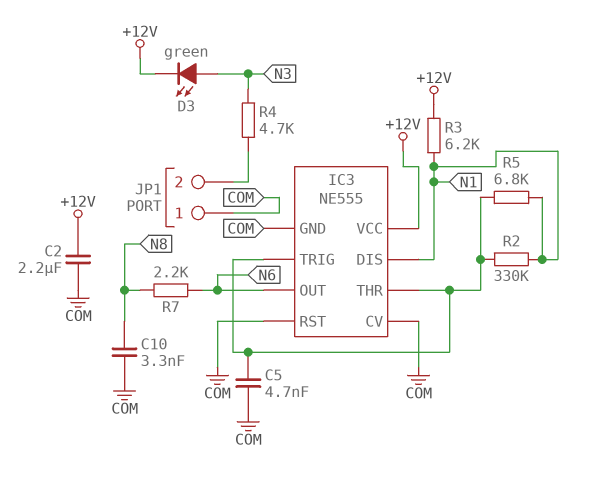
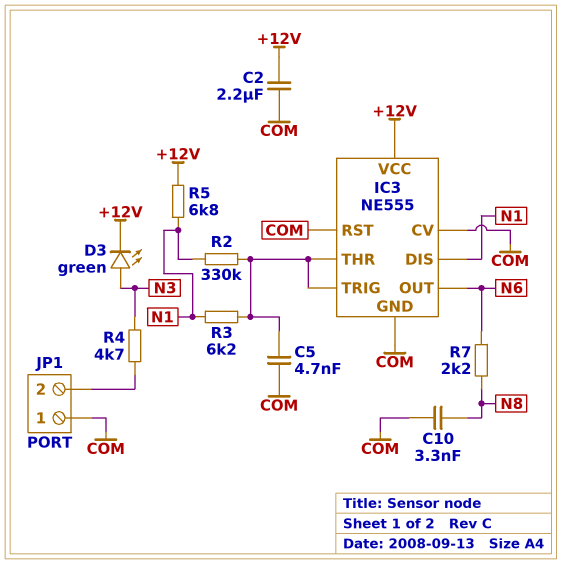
R3: 6.2k (+12V, N1) -> 6.2k (IC3/THR, N1)
R5: 6.8k (IC3/THR, N1) -> 6.8k (+12V, N1)

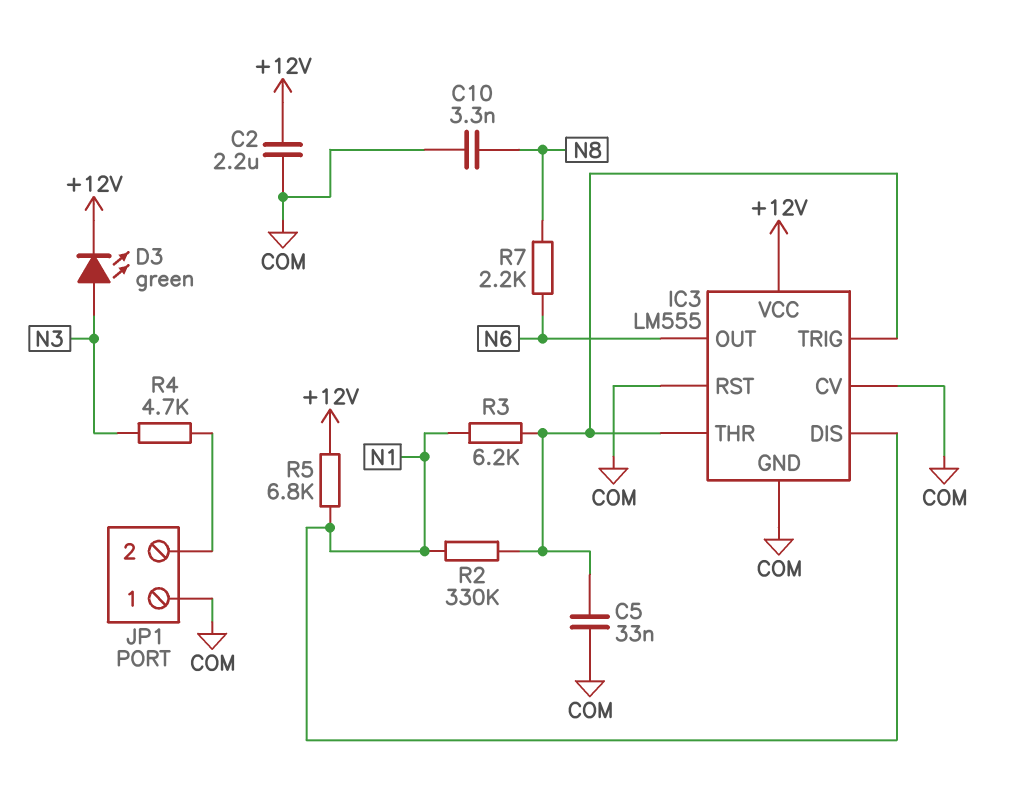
C5: 4.7nF (COM, IC3/THR) -> 33nF (COM, IC3/THR)
IC3: NE555 -> LM555

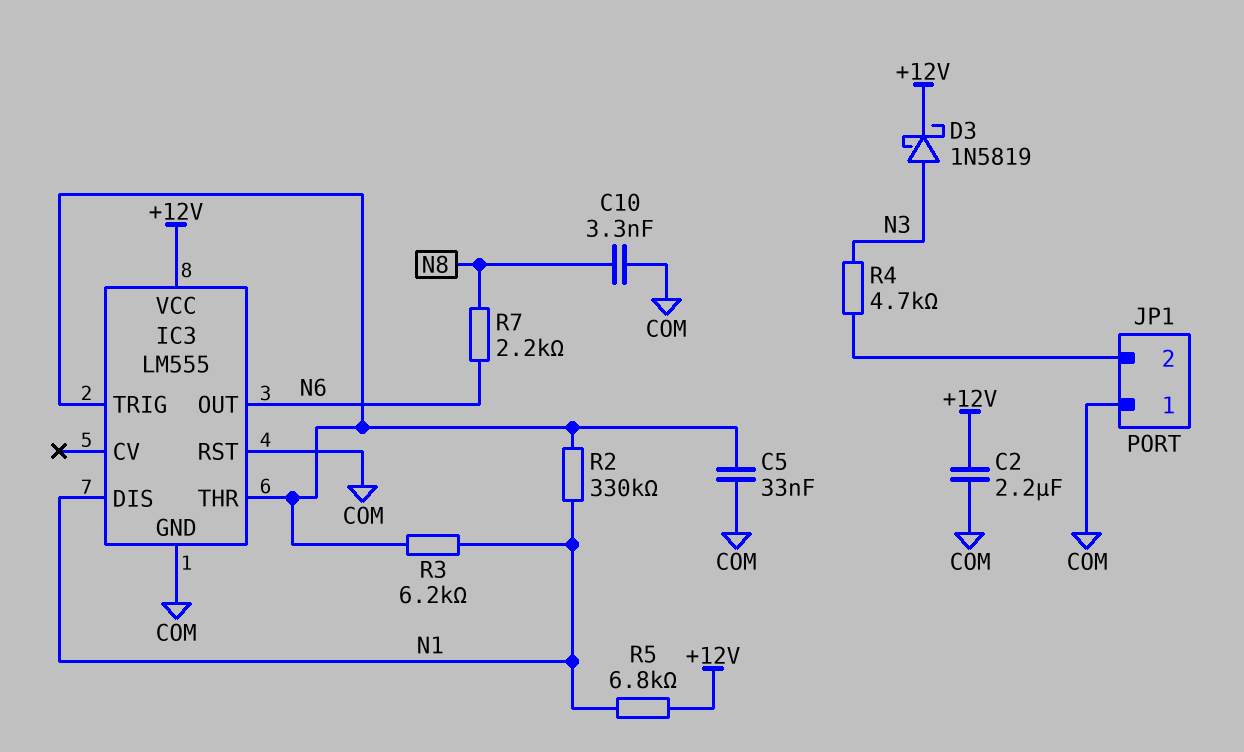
D3: LED green (A N3, K +12V) -> schottky 1N5819 (A N3, K +12V)
IC3 pin CV: COM -> none

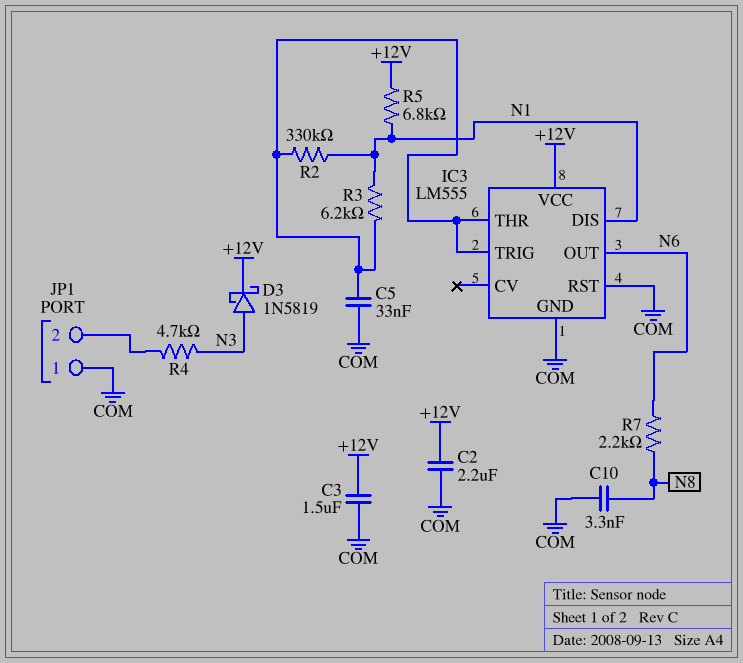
C3: none -> 1.5uF (+12V, COM)

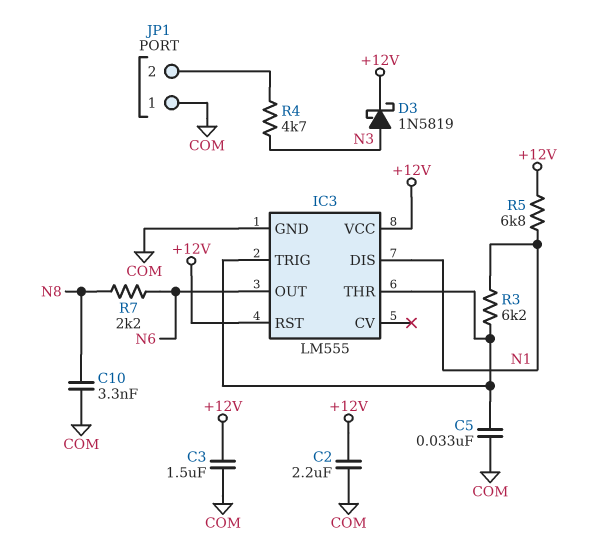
IC3 pin RST: COM -> +12V
R2: 330k (IC3/THR, N1) -> none

